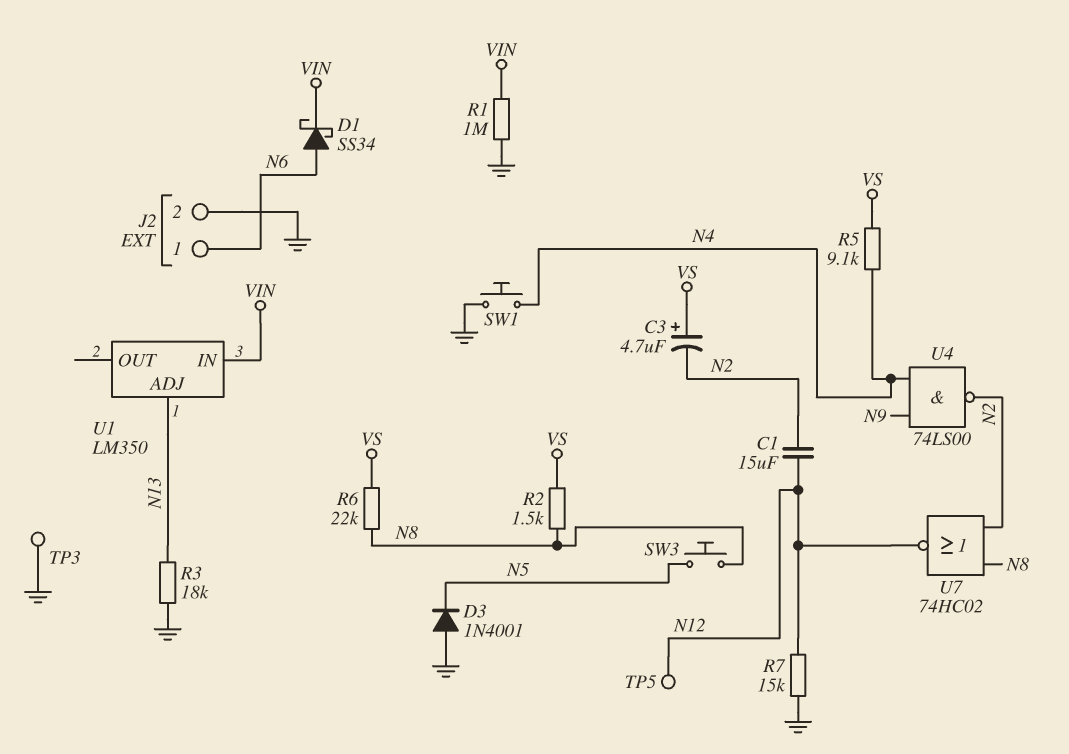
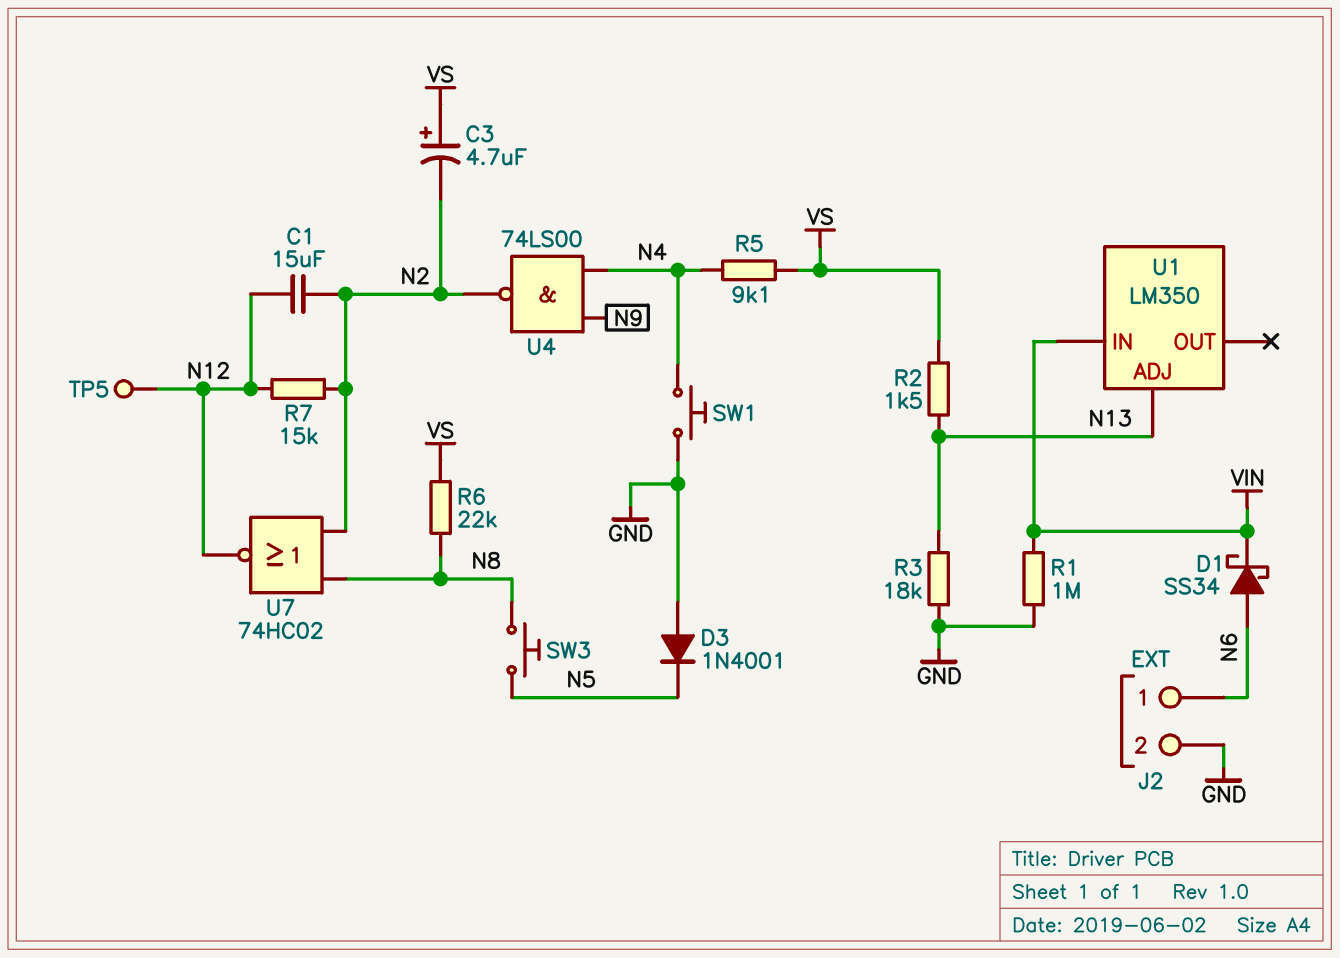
R2: 1.5k (N8, VS) -> 1.5k (N13, VS)
R7: 15k (GND, N12) -> 15k (N2, N12)
TP3: test point (GND) -> none

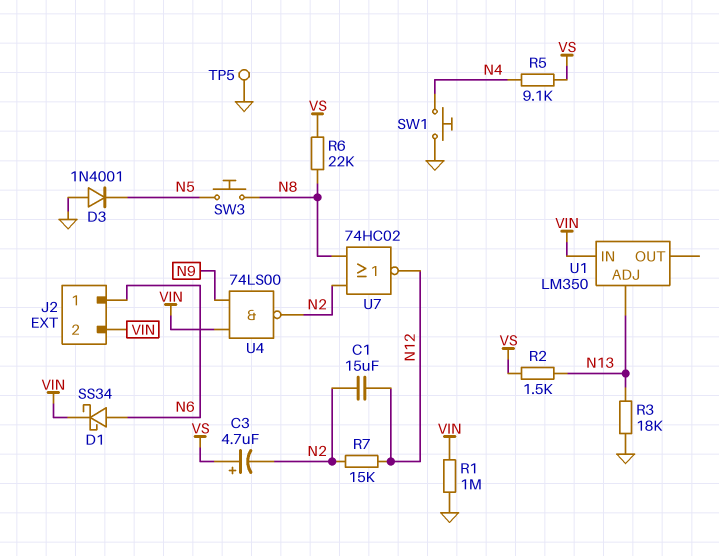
J2 pin 2: GND -> VIN
TP5: test point (N12) -> test point (GND)
U4: NAND 74LS00 (in N4, in N9, out N2) -> NAND 74LS00 (in N9, in VIN, out N2)

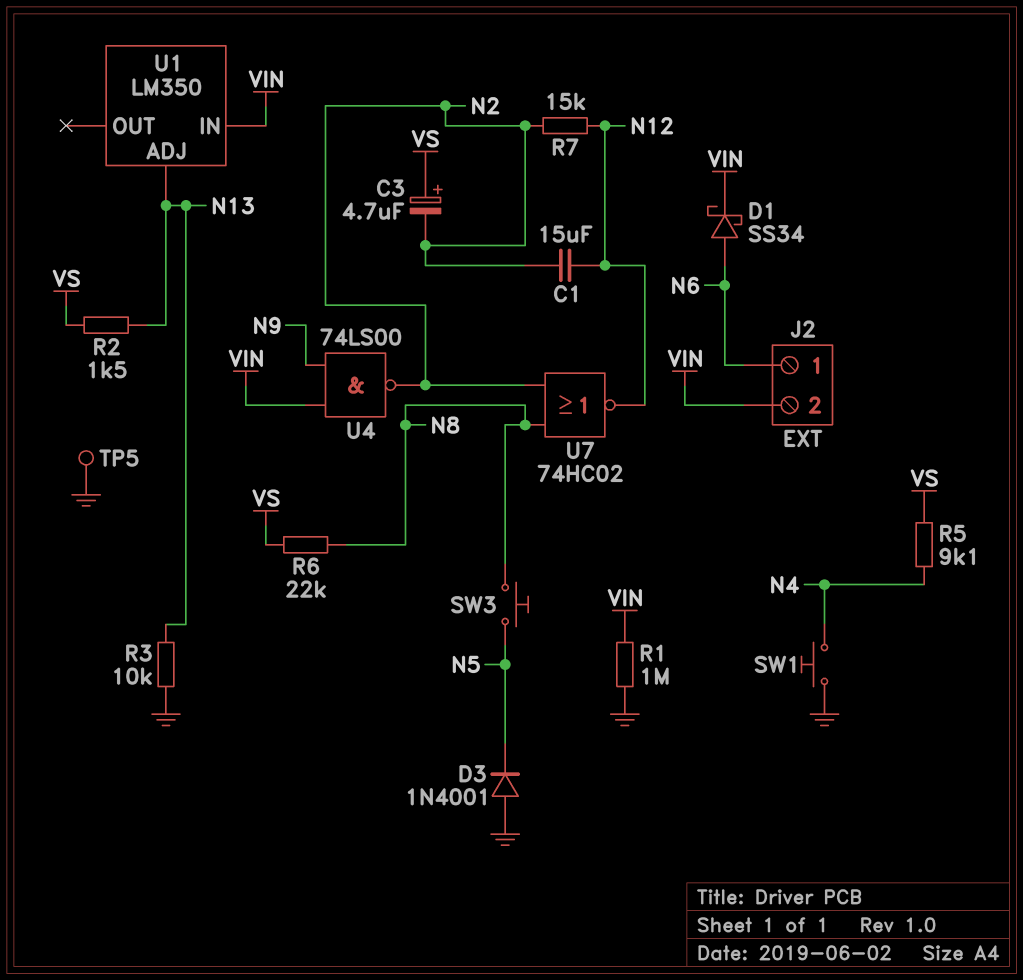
R3: 18k (GND, N13) -> 10k (GND, N13)

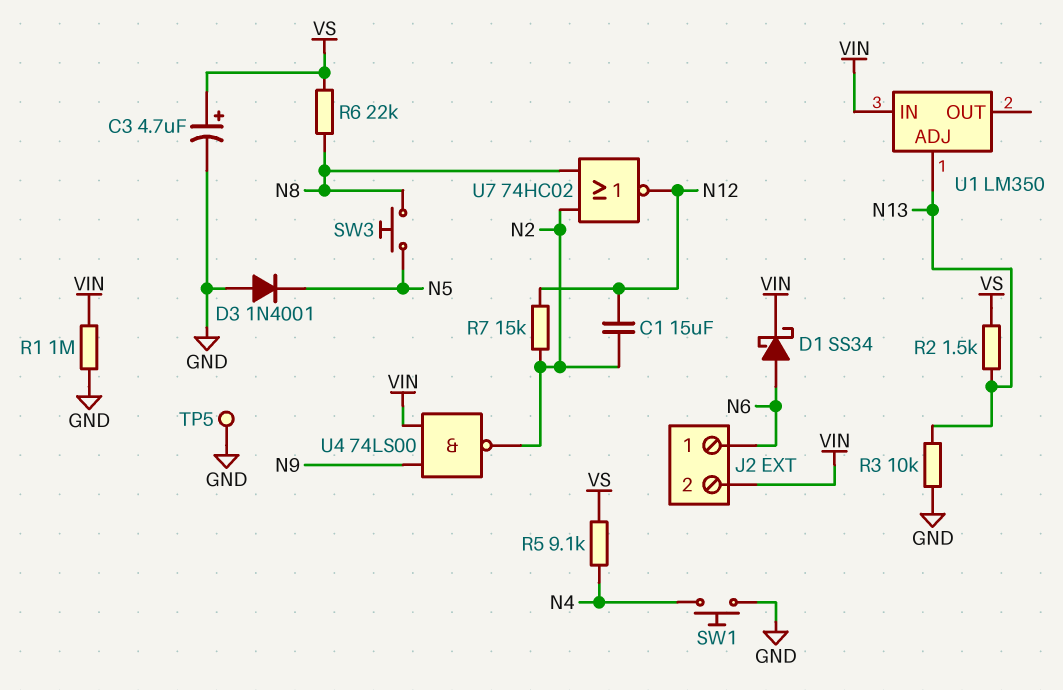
C3: 4.7uF (plus VS, minus N2) -> 4.7uF (plus VS, minus GND)

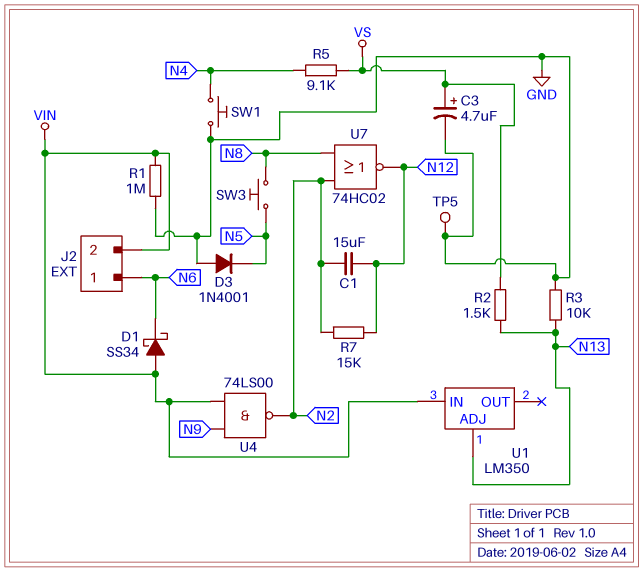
D1: schottky SS34 (A N6, K VIN) -> schottky SS34 (A VIN, K N6)
R6: 22k (N8, VS) -> none

